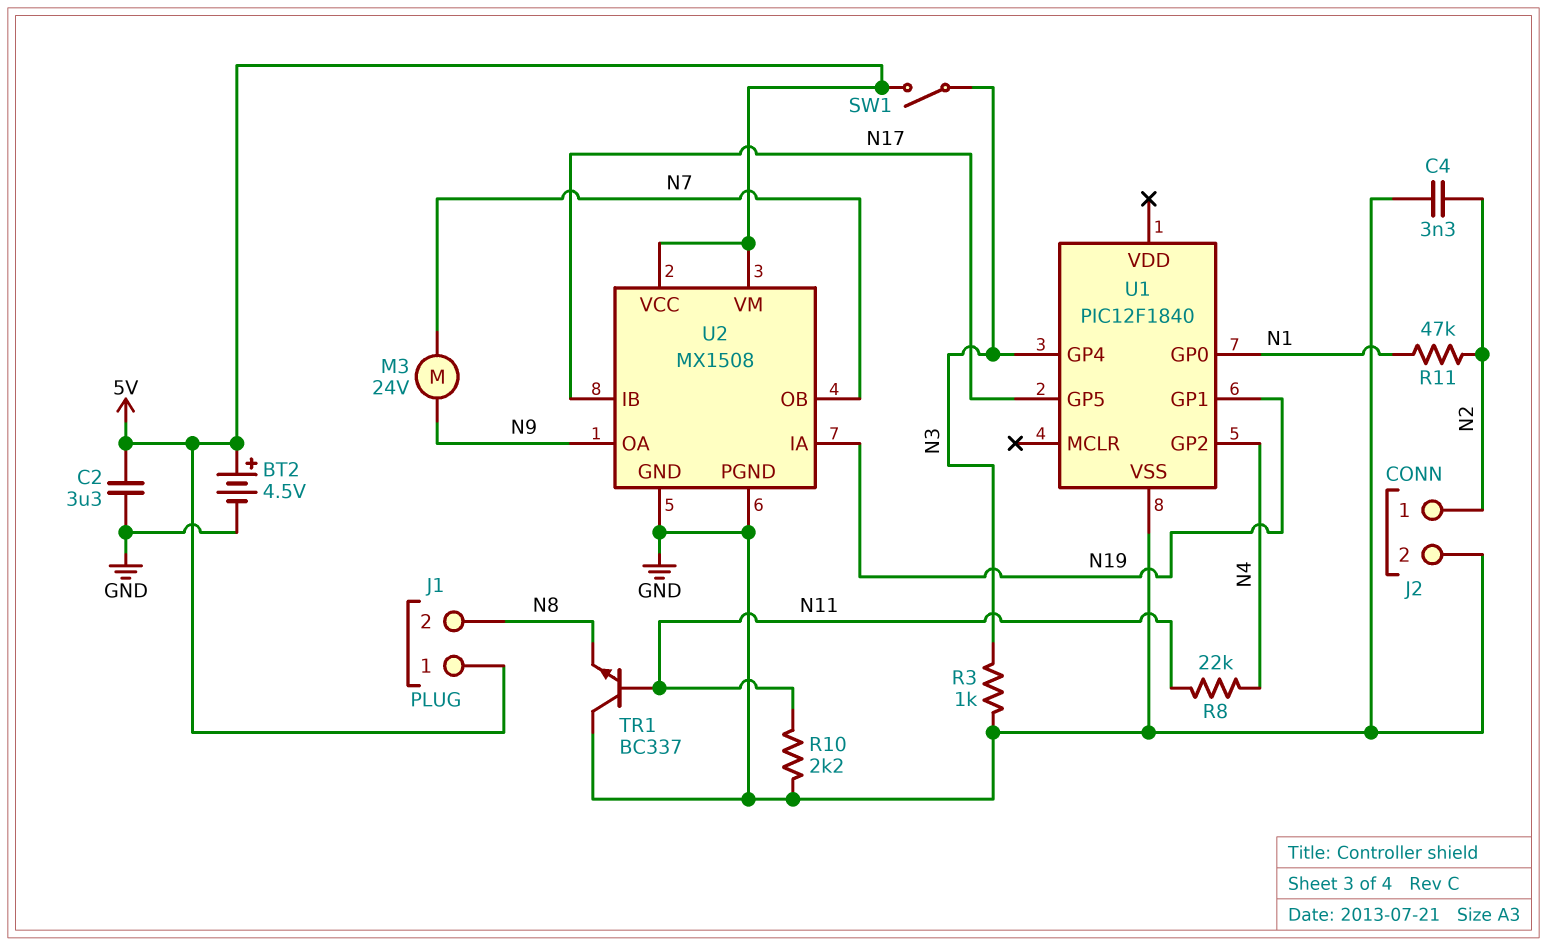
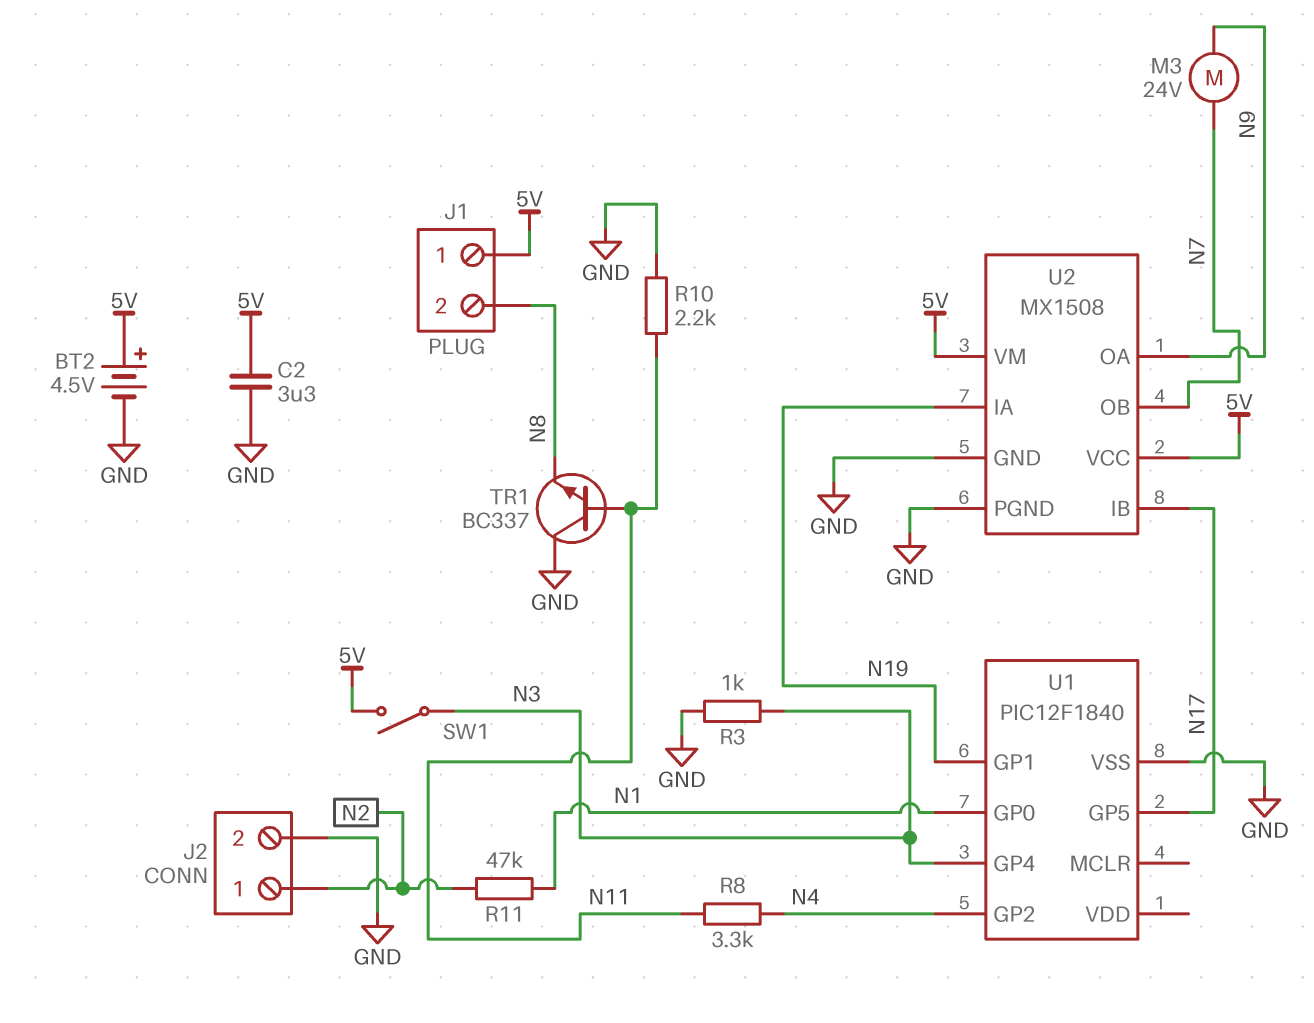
C4: 3.3nF (GND, N2) -> none
R8: 22k (N4, N11) -> 3.3k (N4, N11)

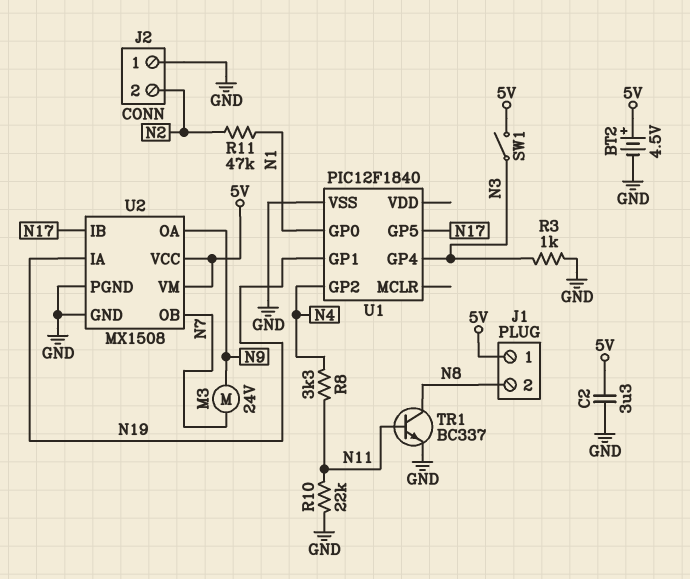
J2 pin 1: N2 -> GND
J2 pin 2: GND -> N2
R10: 2.2k (GND, N11) -> 22k (GND, N11)
TR1: NPN BC337 (B N11, C GND, E N8) -> NPN BC337 (B N11, C N8, E GND)

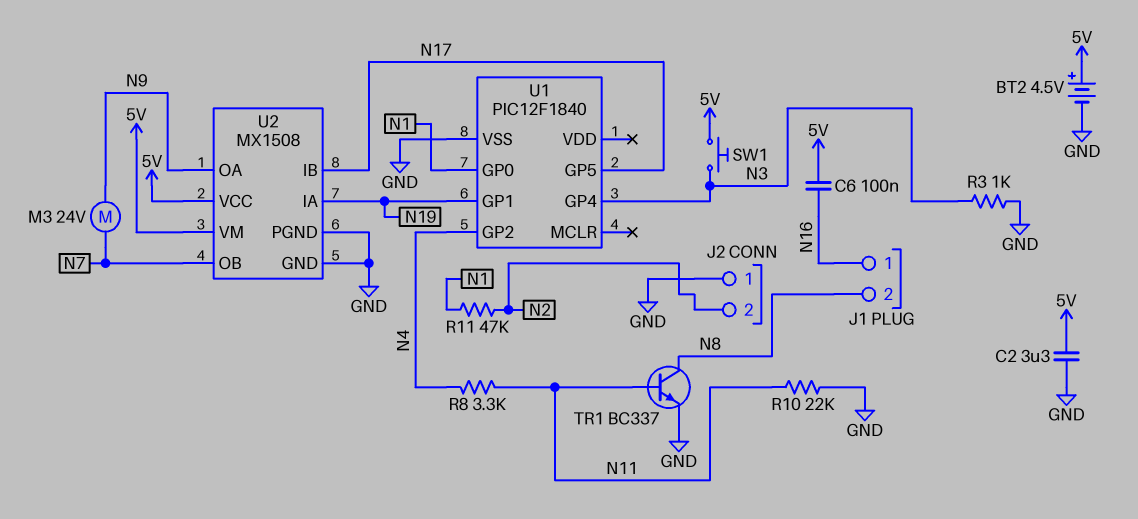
C6: none -> 100nF (5V, N16)
J1 pin 1: 5V -> N16
SW1: switch (5V, N3) -> button (5V, N3)

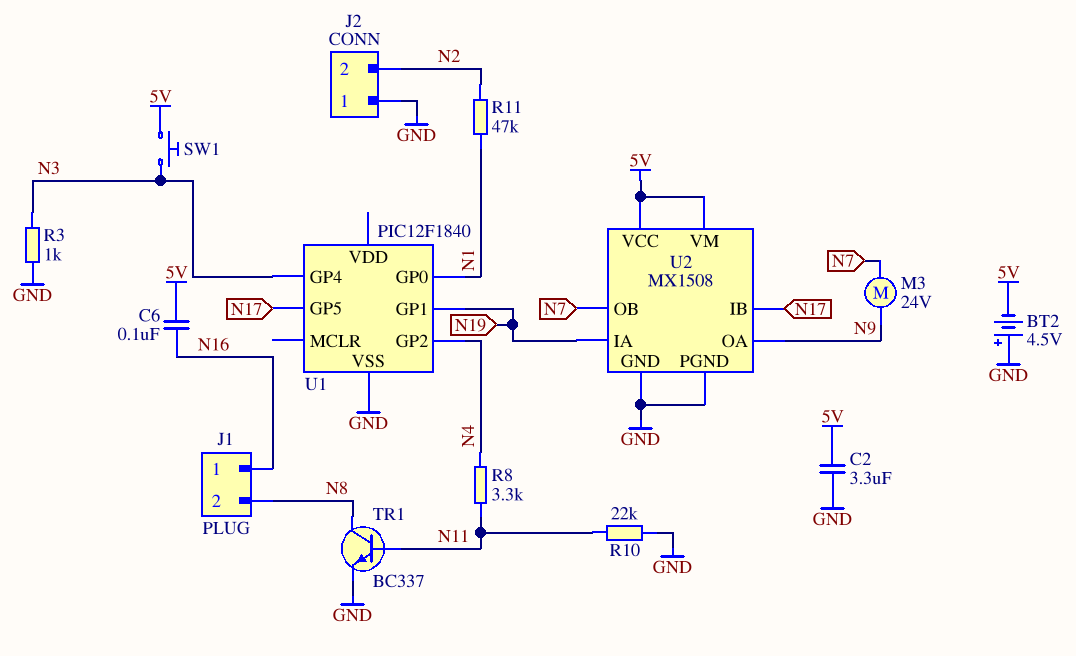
BT2: 4.5V (plus 5V, minus GND) -> 4.5V (plus GND, minus 5V)

